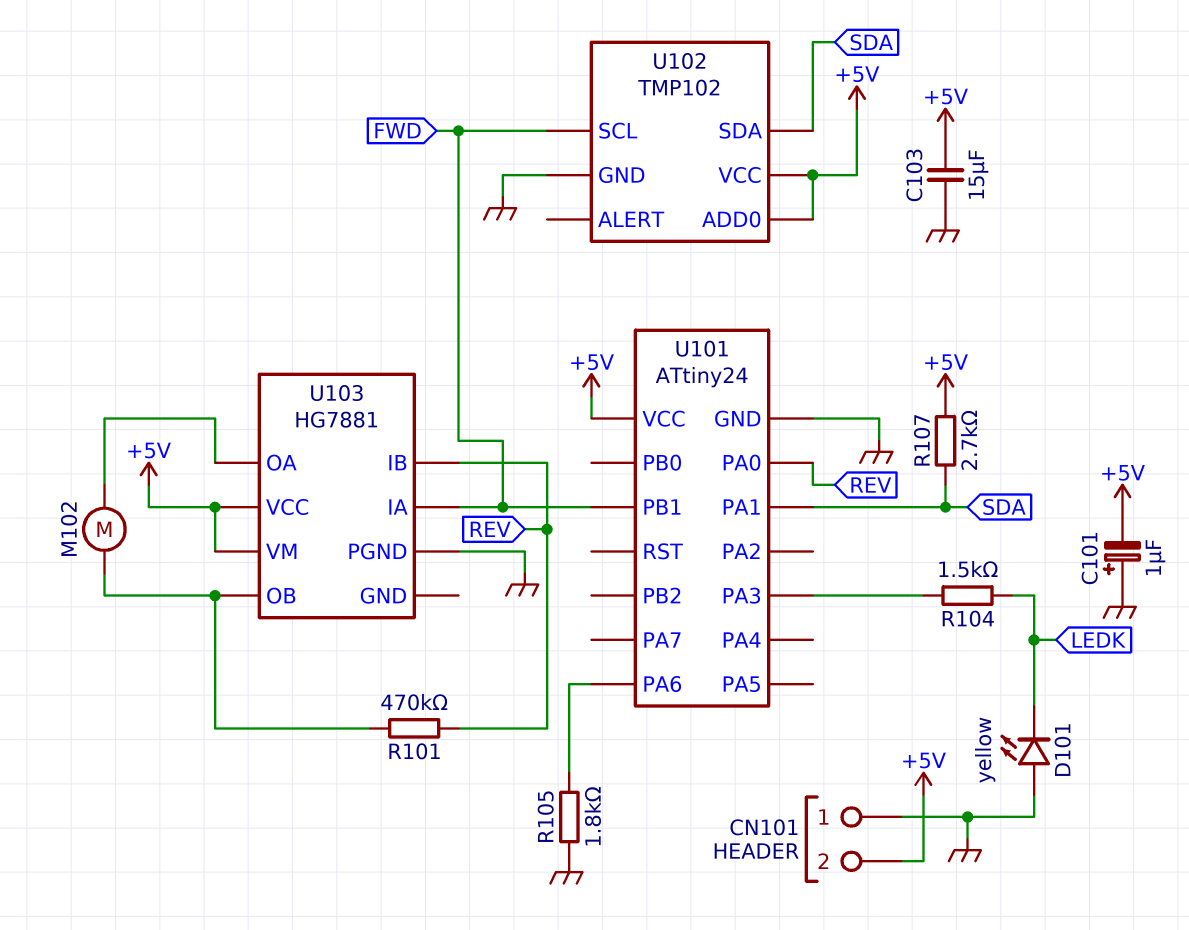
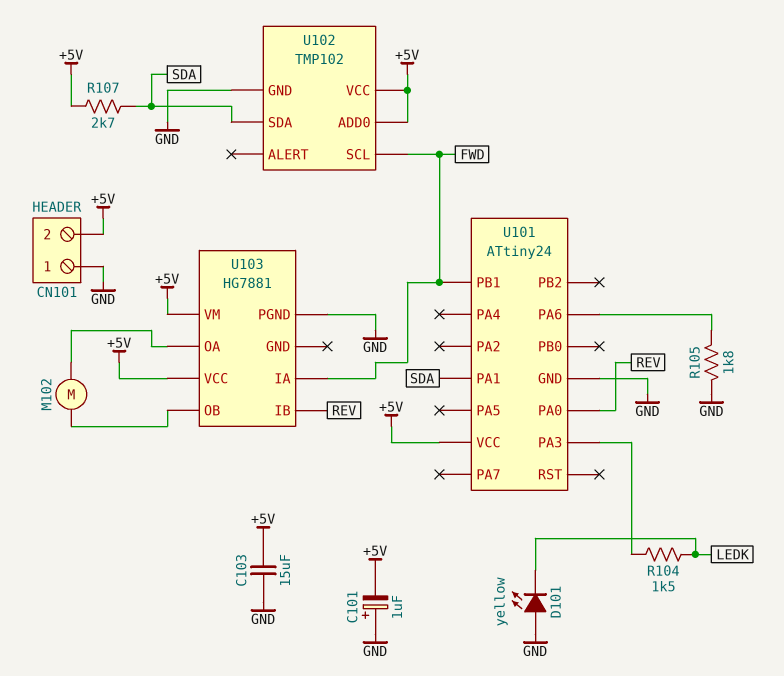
R101: 470k (REV, U103/OB) -> none

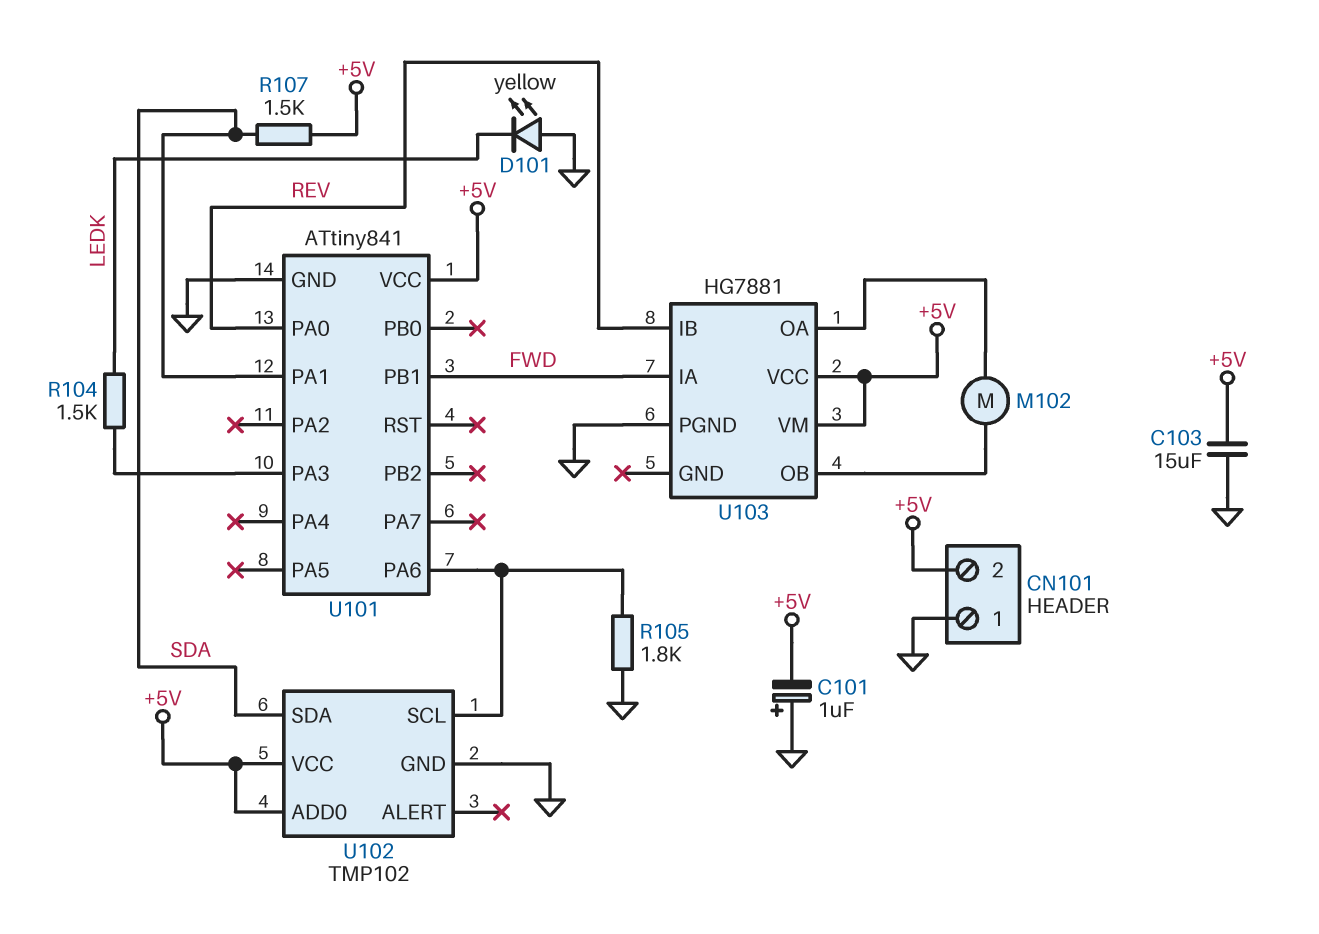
R107: 2.7k (+5V, SDA) -> 1.5k (+5V, SDA)
U101: ATtiny24 -> ATtiny841
U102 pin SCL: FWD -> U101/PA6

